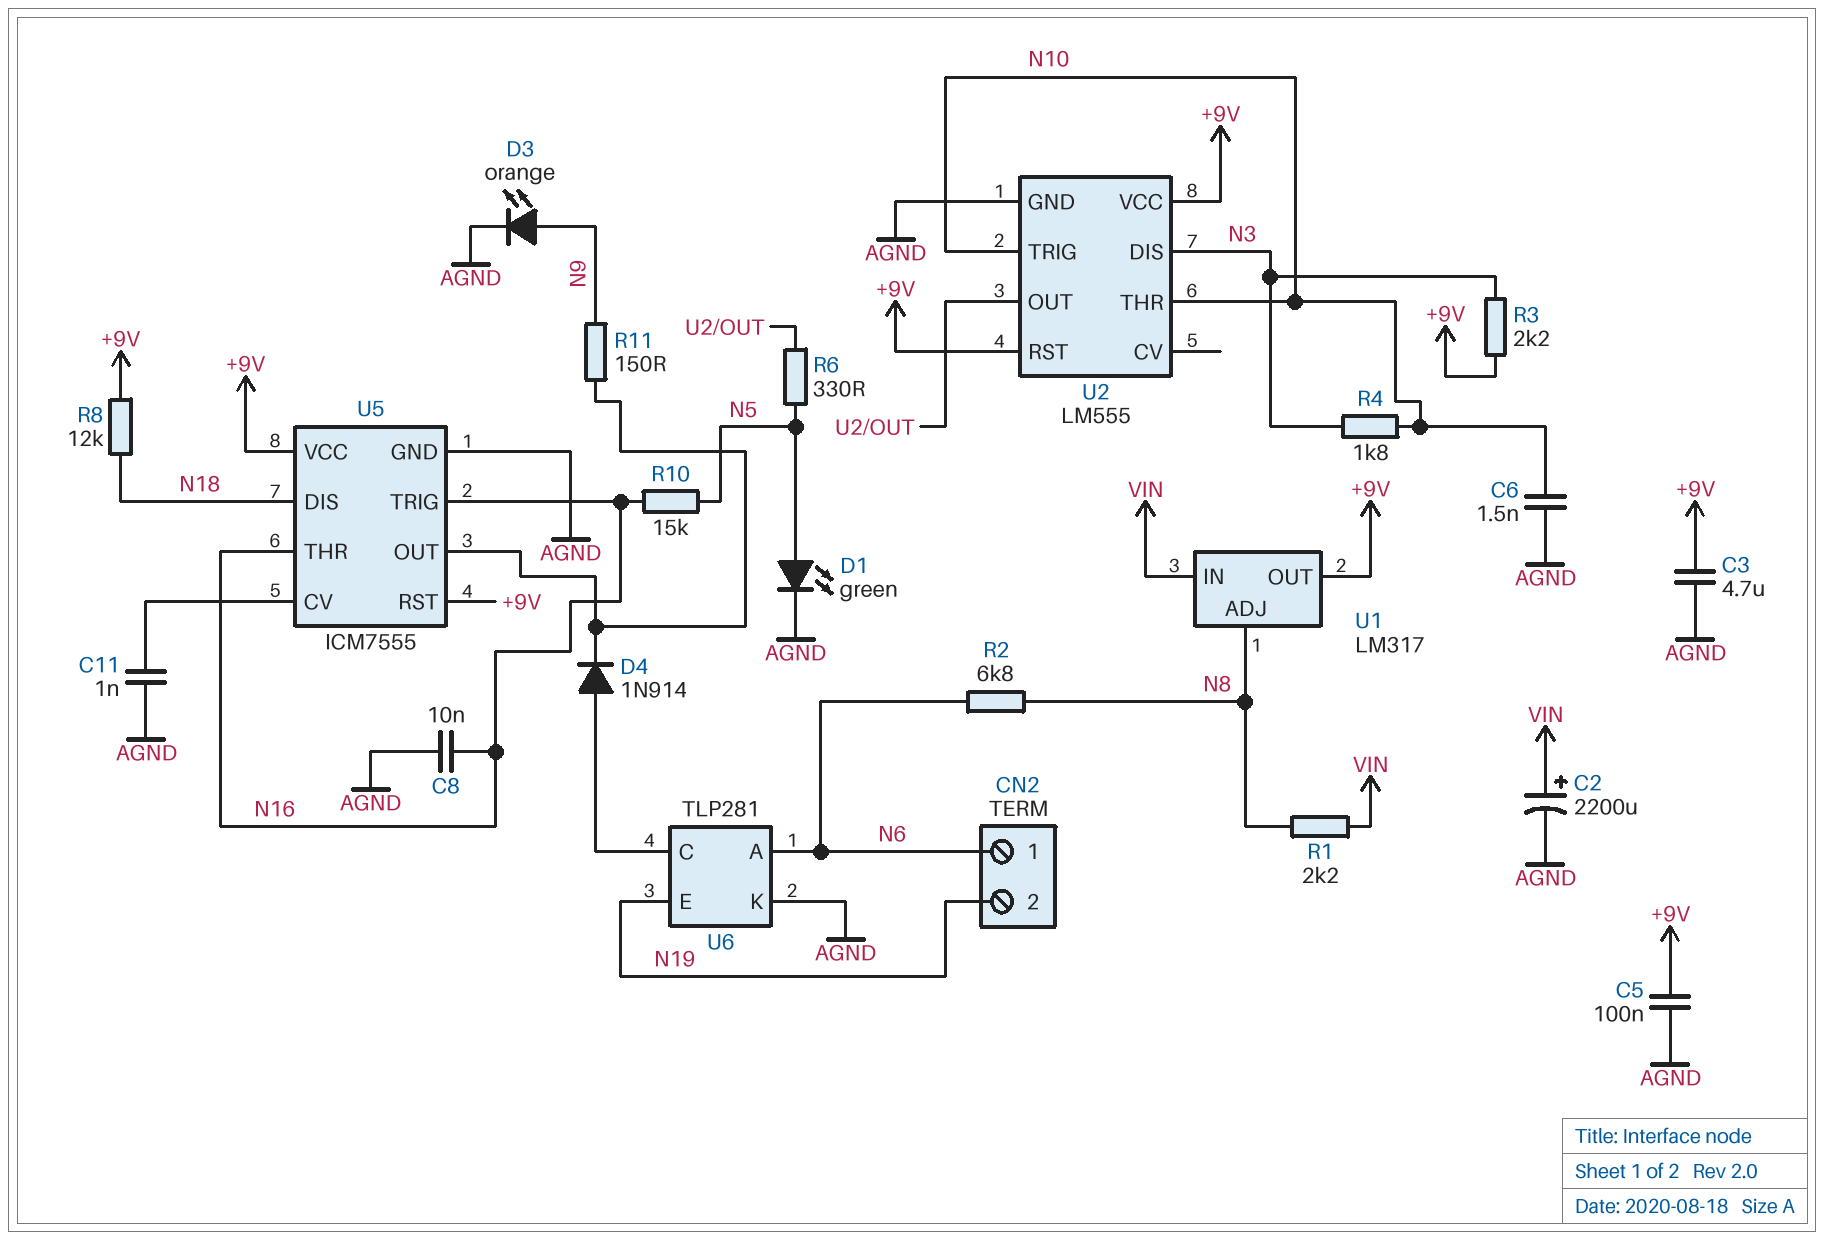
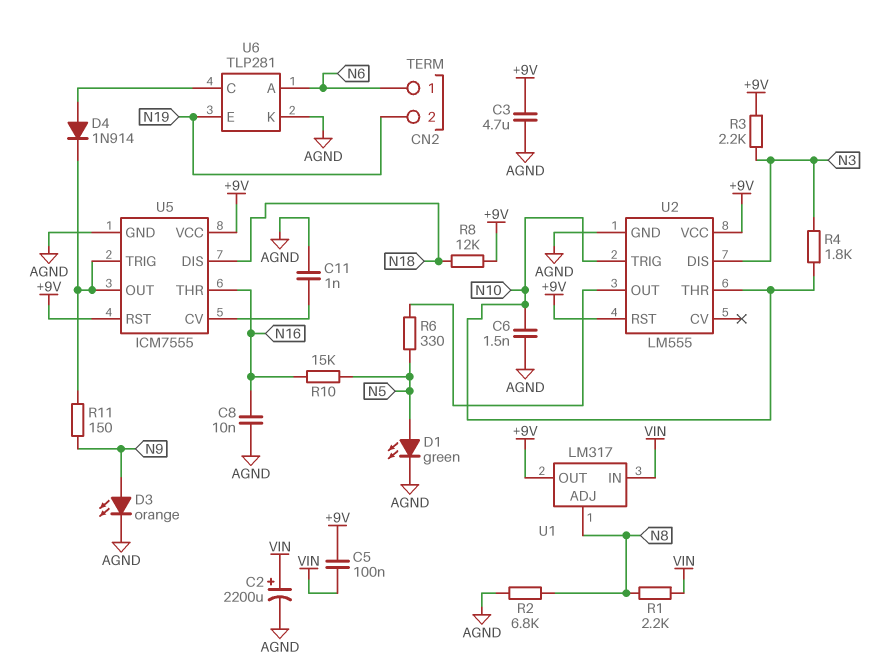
C5: 100nF (+9V, AGND) -> 100nF (+9V, VIN)
R2: 6.8k (N6, N8) -> 6.8k (AGND, N8)
U5 pin TRIG: N16 -> U5/OUT

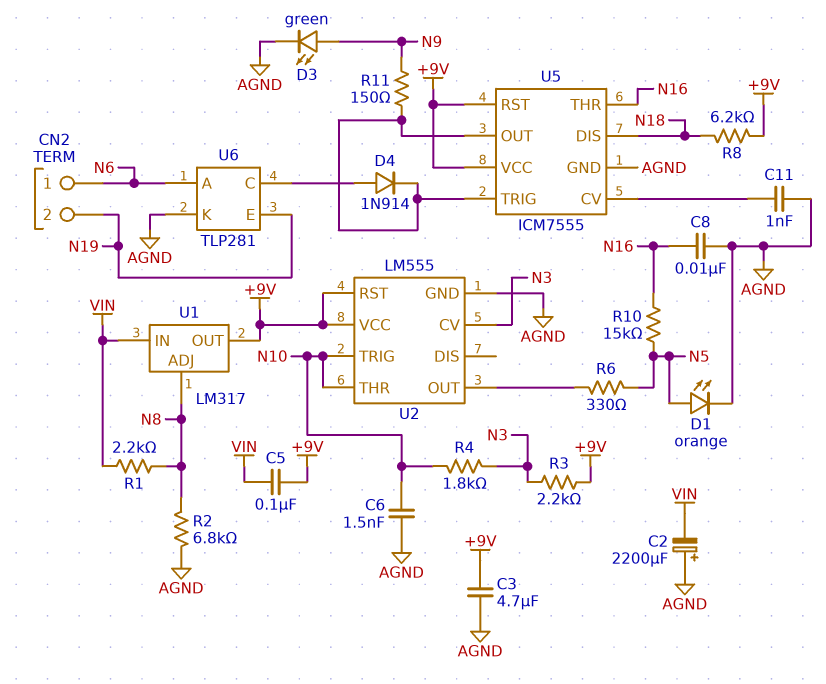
C2: 2200uF (plus VIN, minus AGND) -> 2200uF (plus AGND, minus VIN)
D1: LED green (A N5, K AGND) -> LED orange (A N5, K AGND)
D3: LED orange (A N9, K AGND) -> LED green (A N9, K AGND)
R8: 12k (+9V, N18) -> 6.2k (+9V, N18)
U2 pin CV: none -> N3
U2 pin DIS: N3 -> none

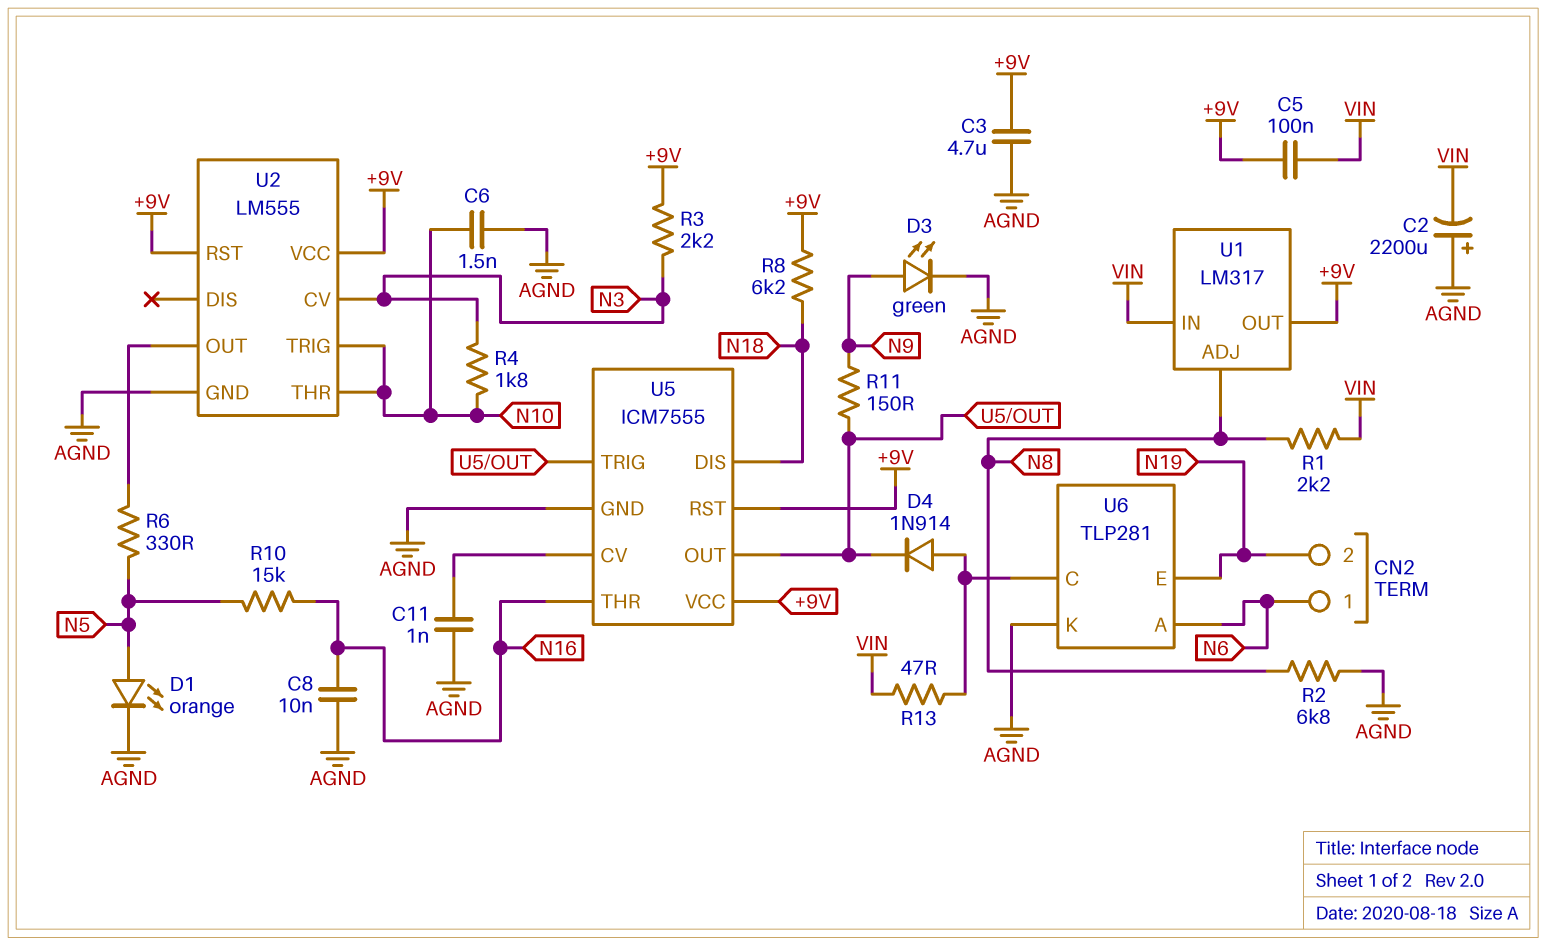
R13: none -> 47 (U6/C, VIN)

